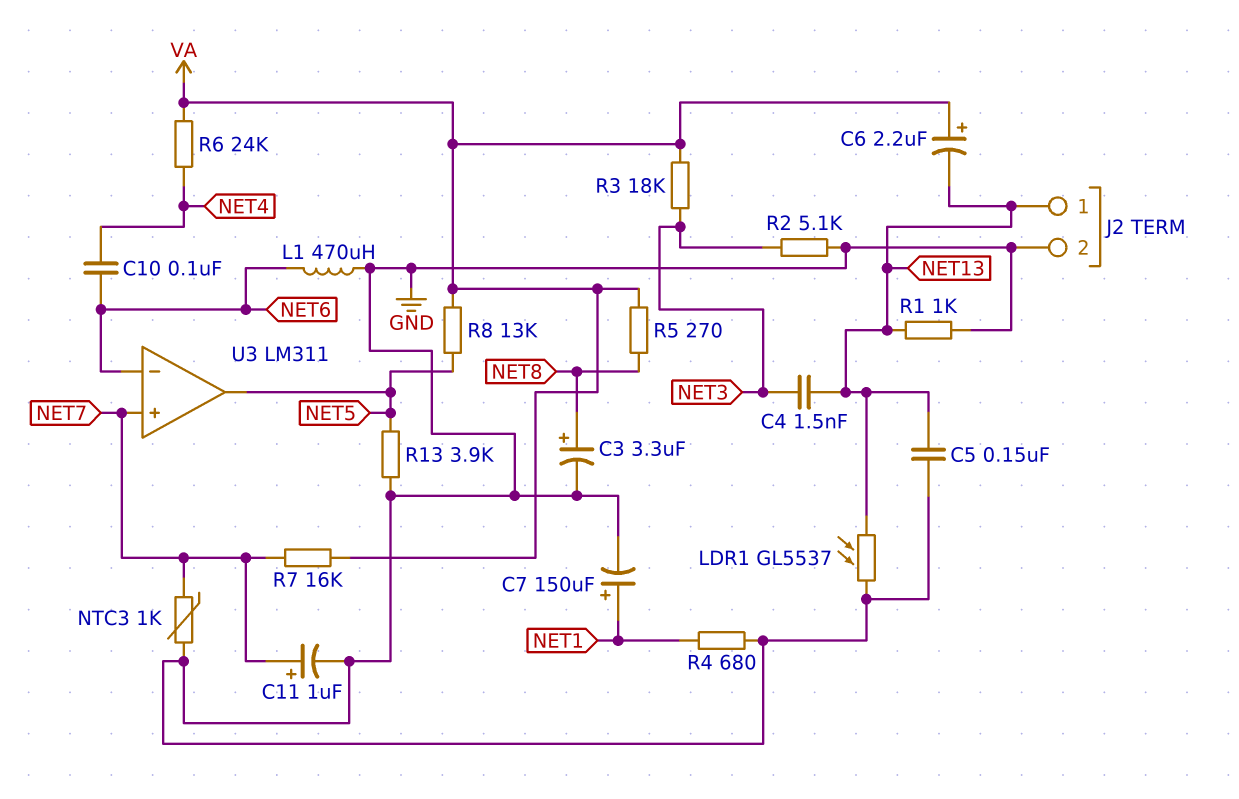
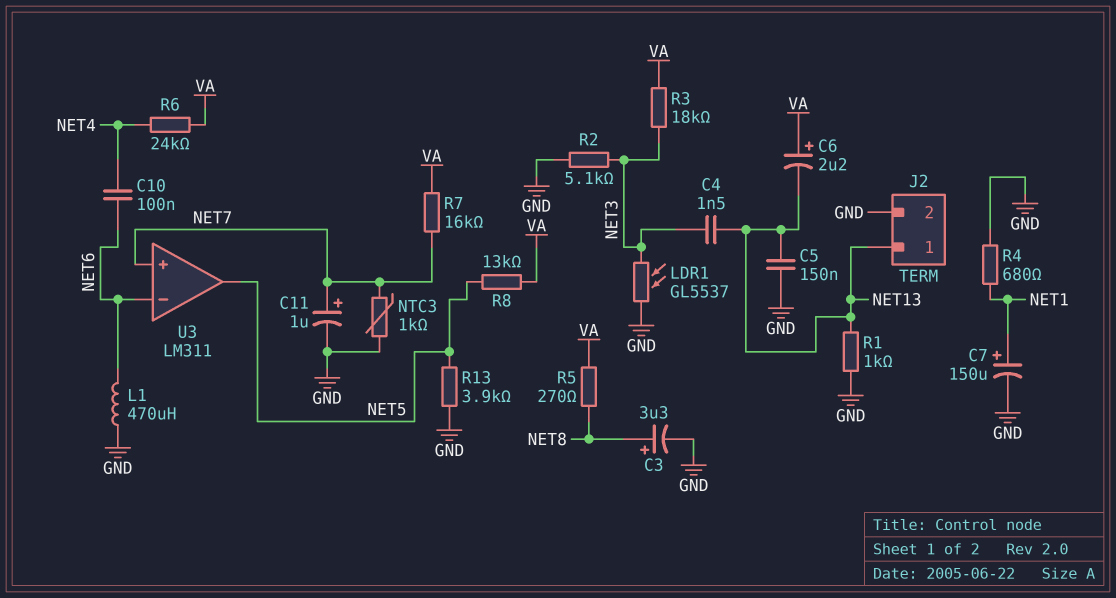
LDR1: GL5537 (GND, NET13) -> GL5537 (GND, NET3)

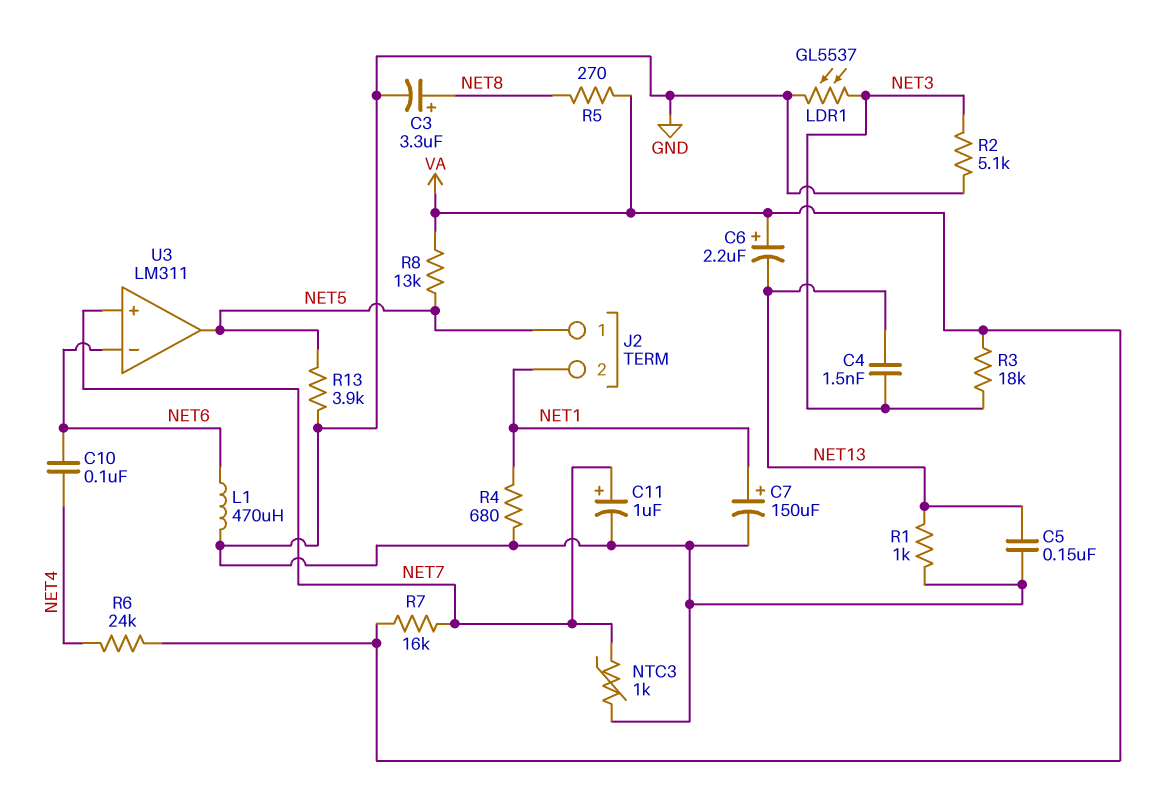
J2 pin 1: NET13 -> NET5
J2 pin 2: GND -> NET1

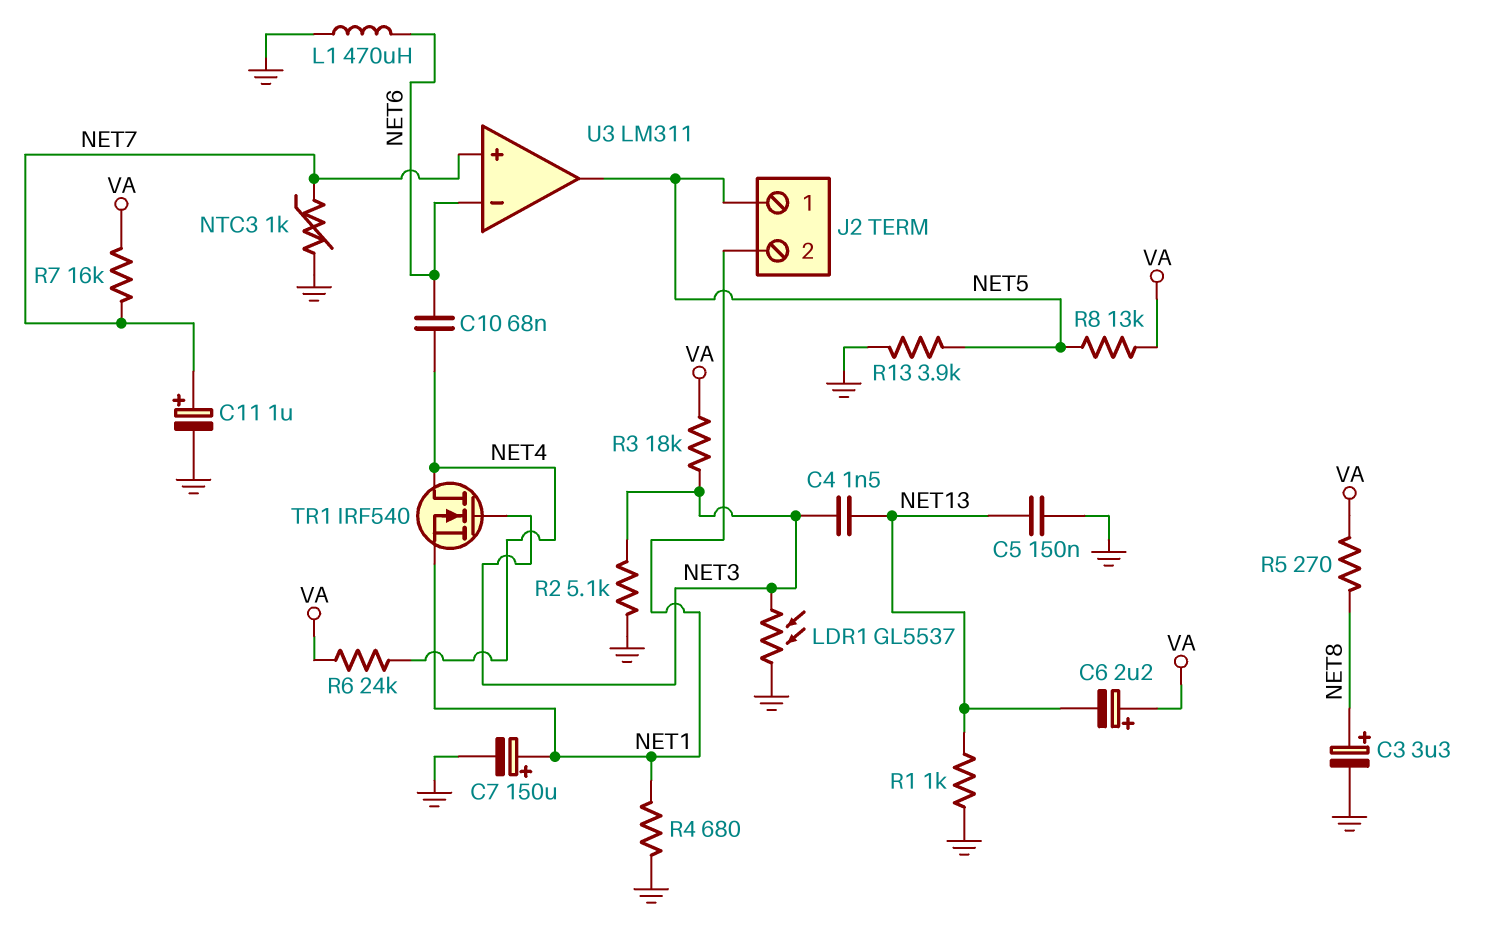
C10: 100nF (NET4, NET6) -> 68nF (NET4, NET6)
TR1: none -> NMOS IRF540 (G NET3, D NET4, S NET1)

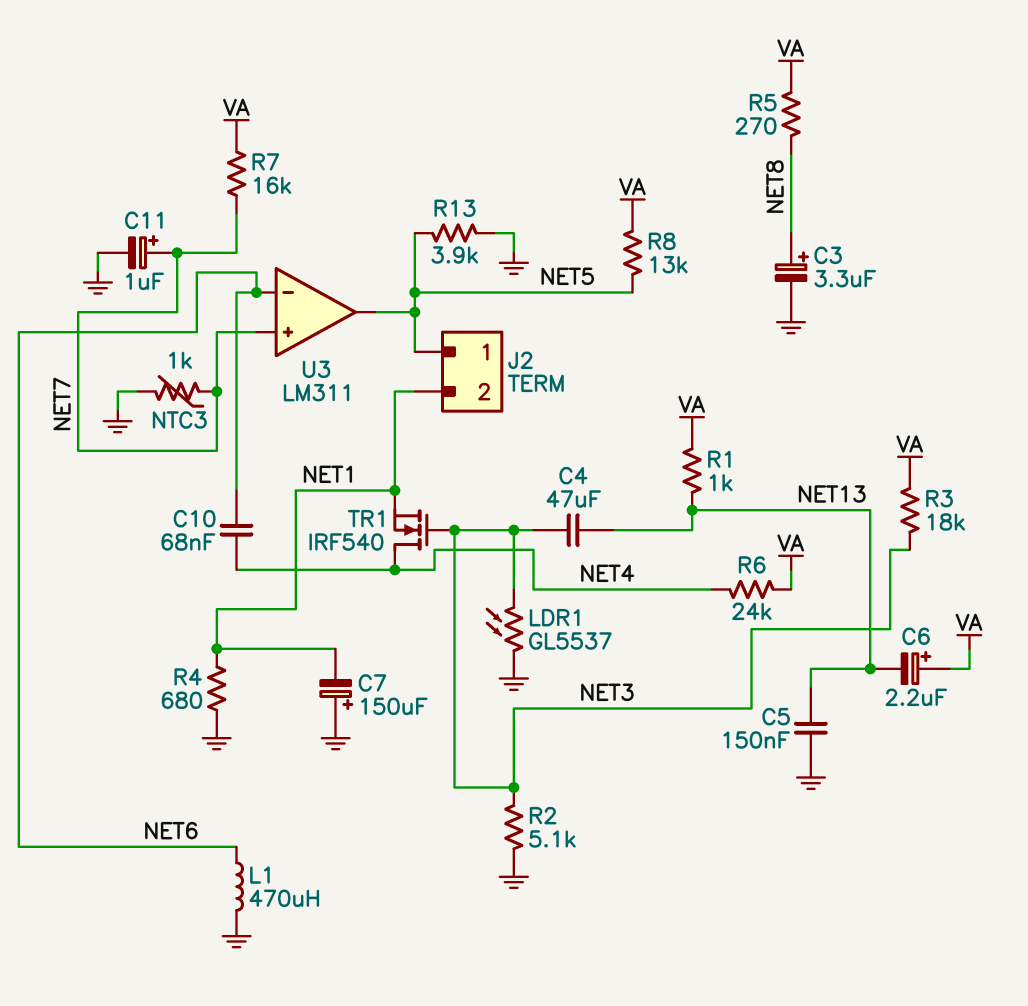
C4: 1.5nF (NET3, NET13) -> 47uF (NET3, NET13)
C7: 150uF (plus NET1, minus GND) -> 150uF (plus GND, minus NET1)
R1: 1k (GND, NET13) -> 1k (NET13, VA)

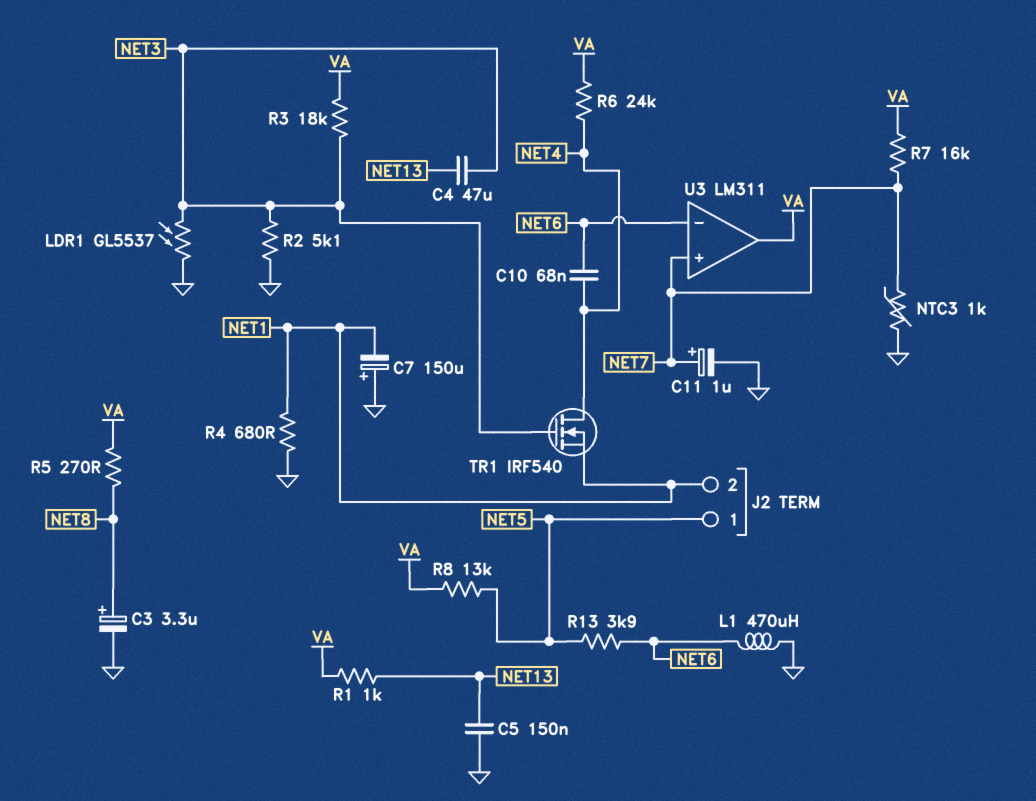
C6: 2.2uF (plus VA, minus NET13) -> none
R13: 3.9k (GND, NET5) -> 3.9k (NET5, NET6)
U3 pin out: NET5 -> VA

